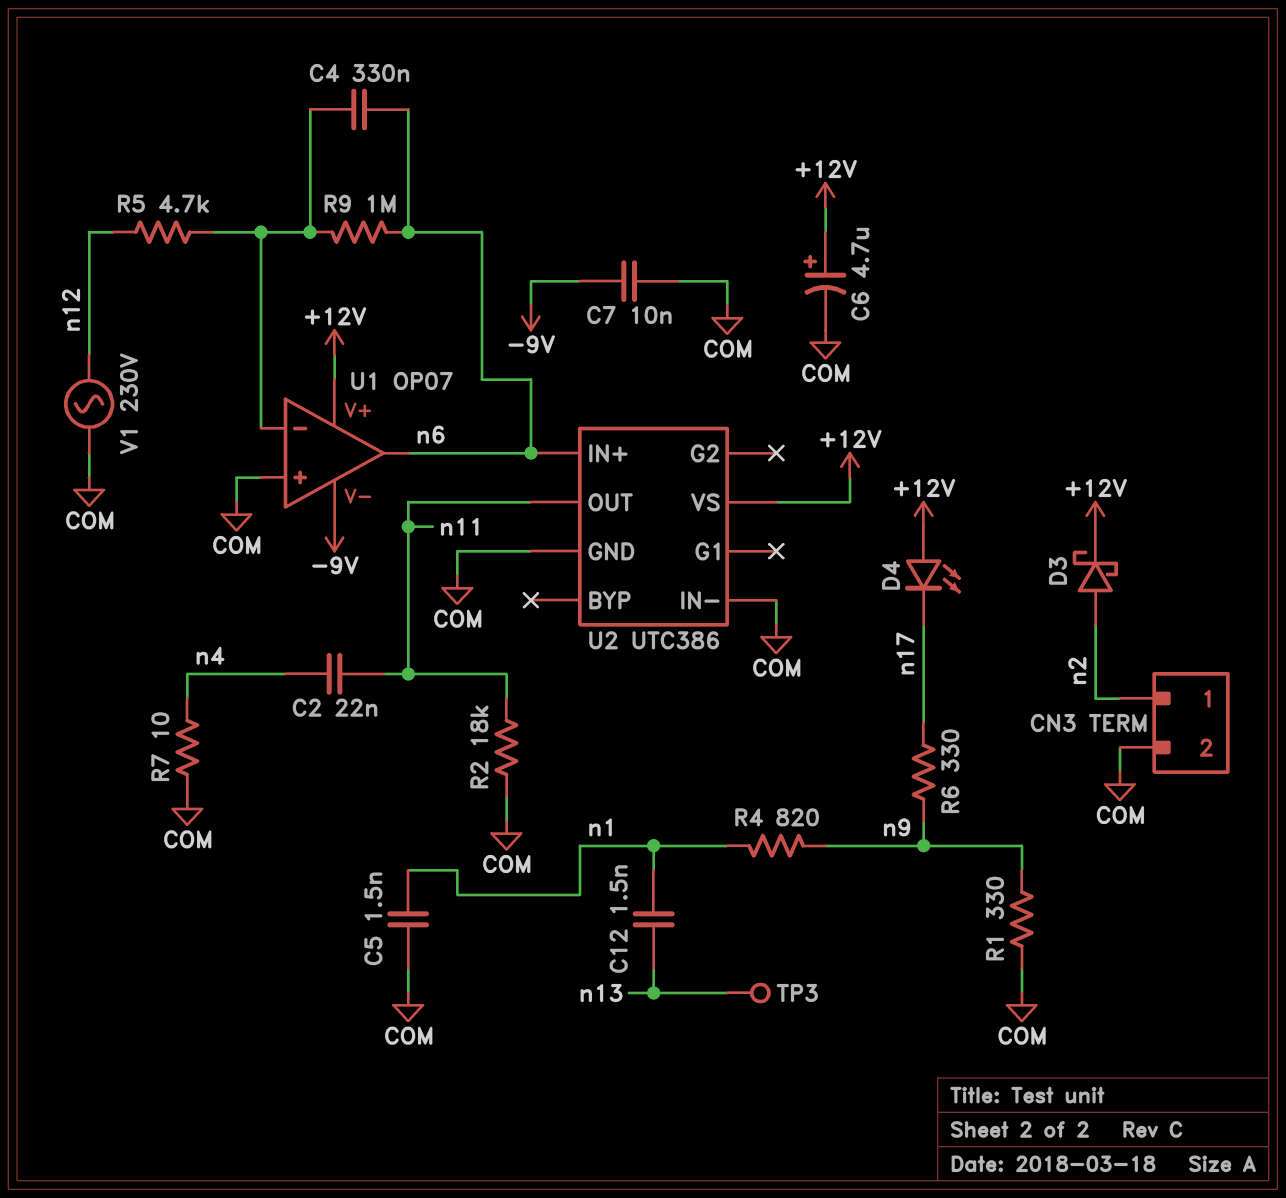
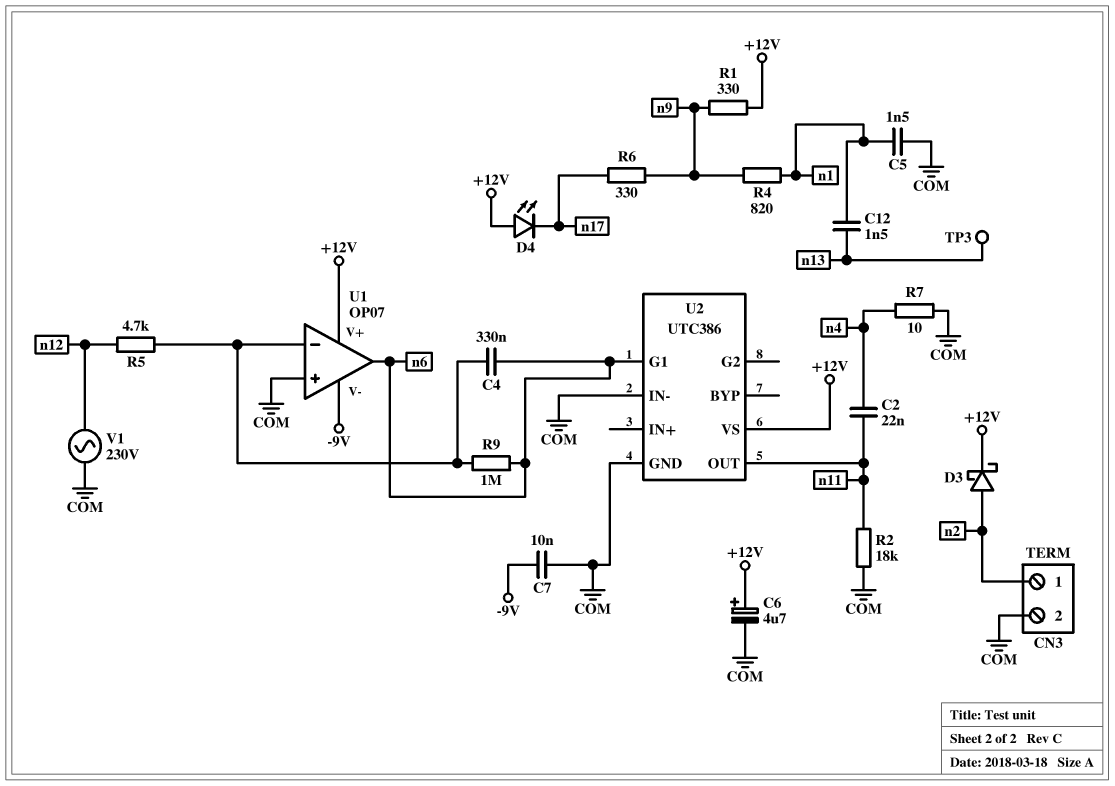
R1: 330 (COM, n9) -> 330 (+12V, n9)
U2 pin G1: none -> n6
U2 pin IN+: n6 -> none

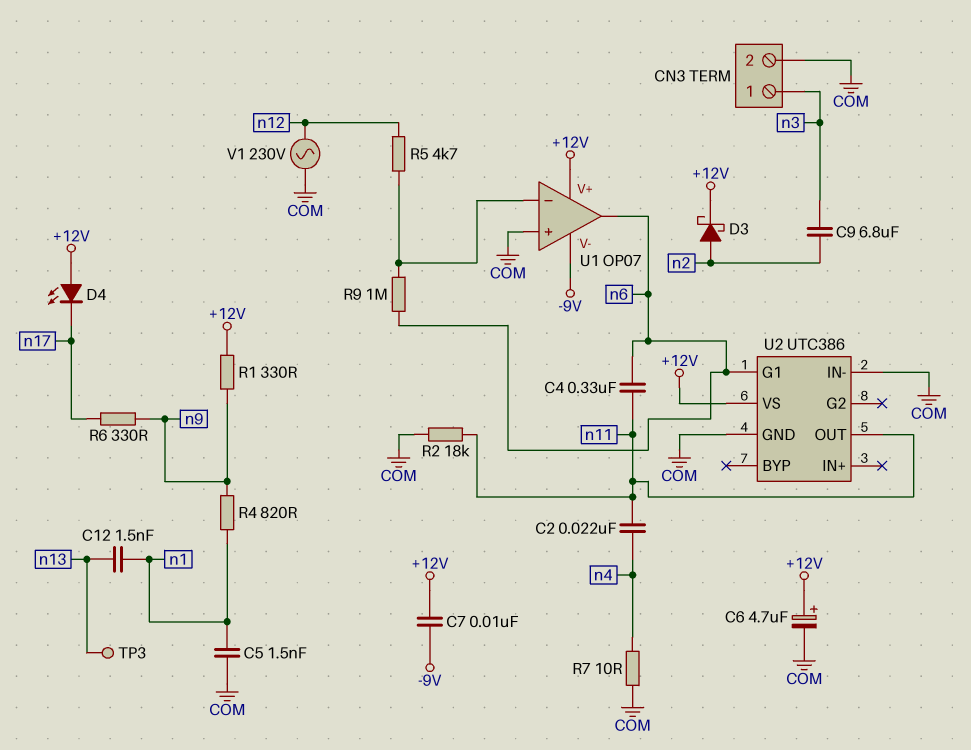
C4: 330nF (U1/in-, n6) -> 330nF (n6, n11)
C7: 10nF (-9V, COM) -> 10nF (+12V, -9V)
C9: none -> 6.8uF (n2, n3)
CN3 pin 1: n2 -> n3

